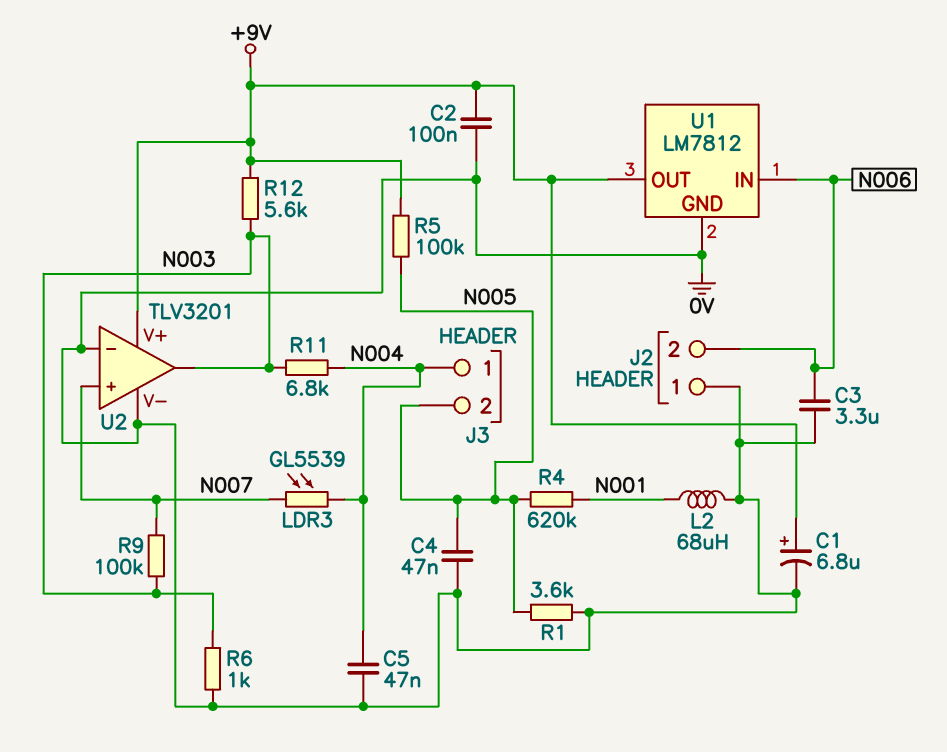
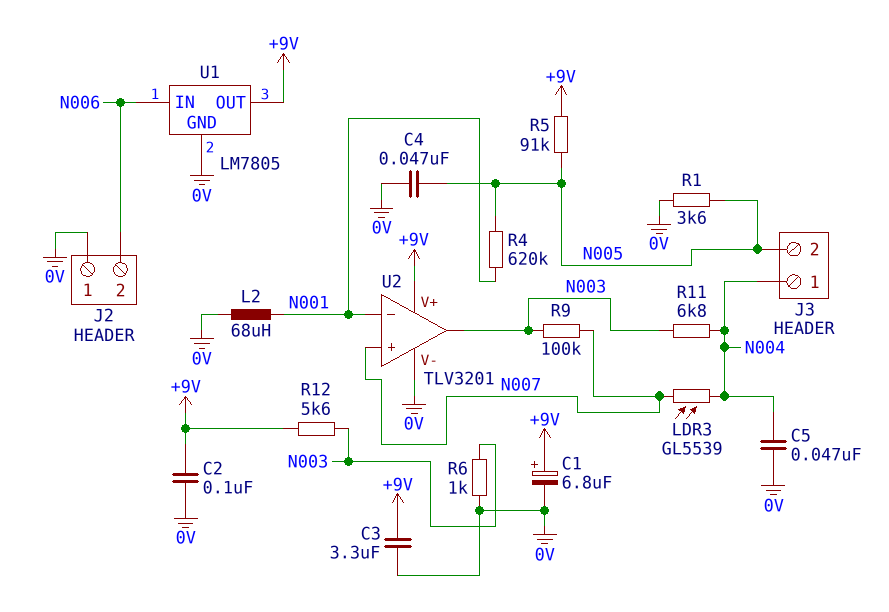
C3: 3.3uF (0V, N006) -> 3.3uF (+9V, 0V)
R5: 100k (+9V, N005) -> 91k (+9V, N005)
U1: LM7812 -> LM7805
U2 pin in-: 0V -> N001

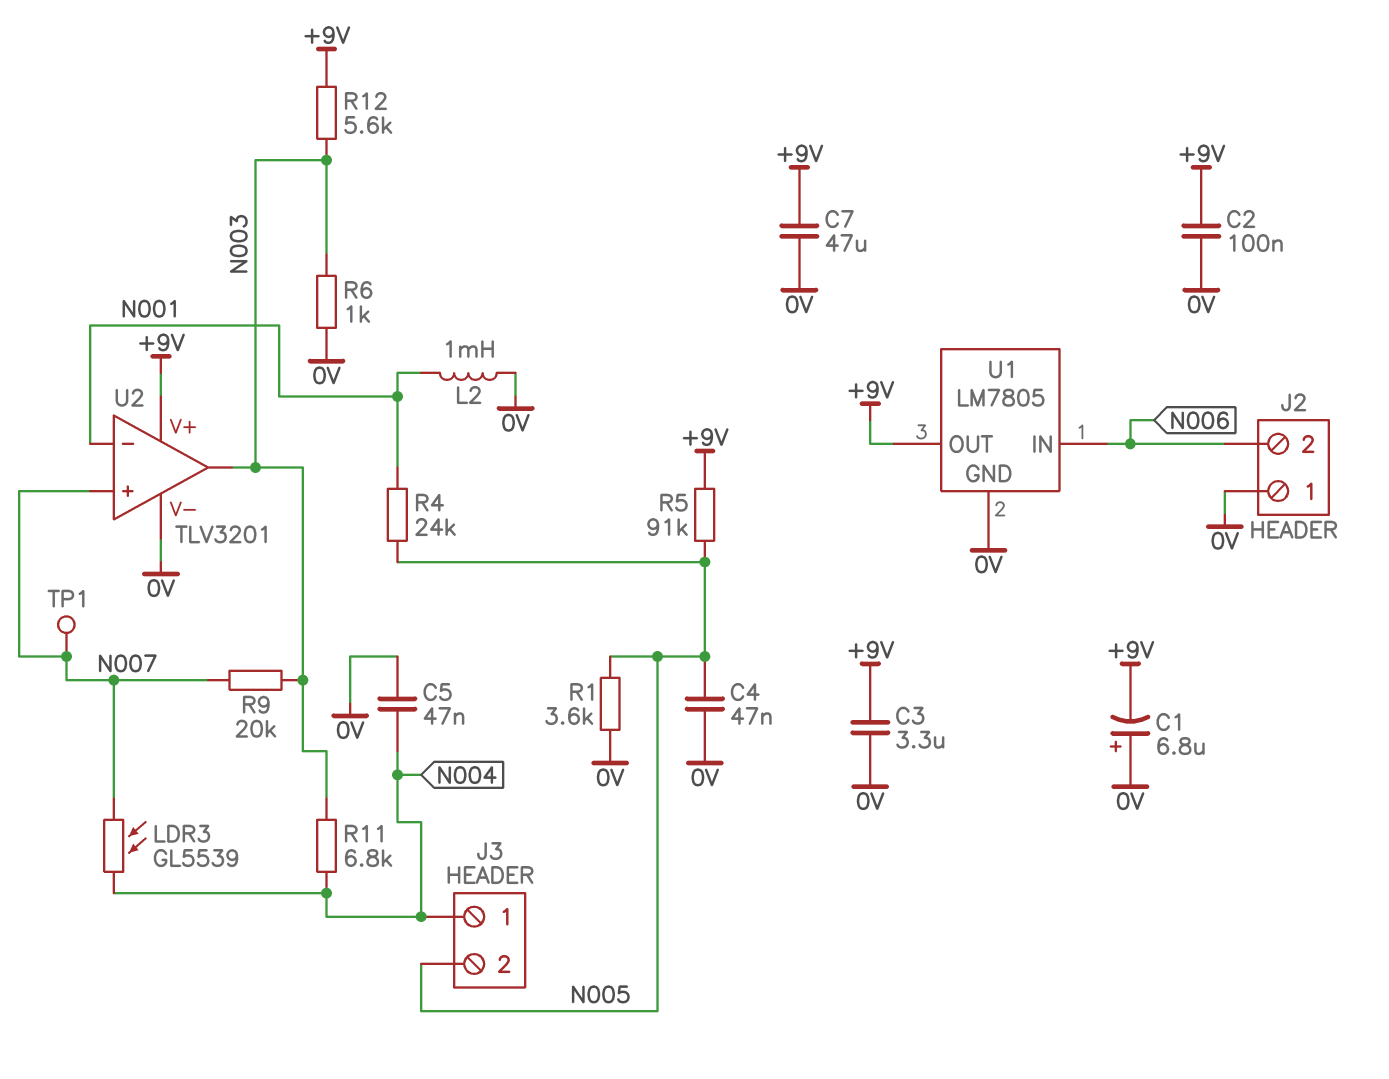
C1: 6.8uF (plus +9V, minus 0V) -> 6.8uF (plus 0V, minus +9V)
C7: none -> 47uF (+9V, 0V)
L2: 68uH (0V, N001) -> 1mH (0V, N001)
R4: 620k (N001, N005) -> 24k (N001, N005)
R9: 100k (N003, N007) -> 20k (N003, N007)
TP1: none -> test point (N007)

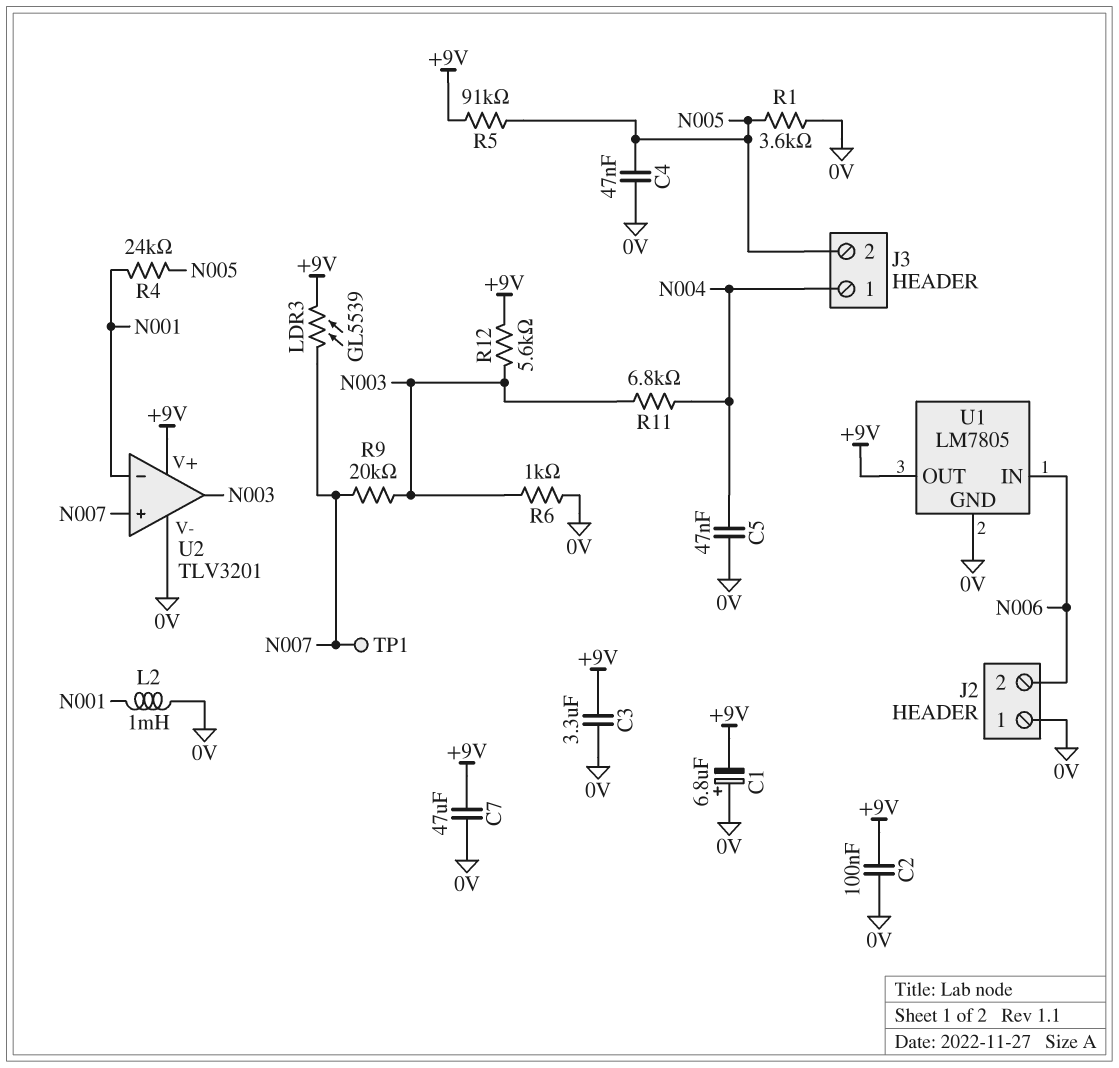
LDR3: GL5539 (N004, N007) -> GL5539 (+9V, N007)

